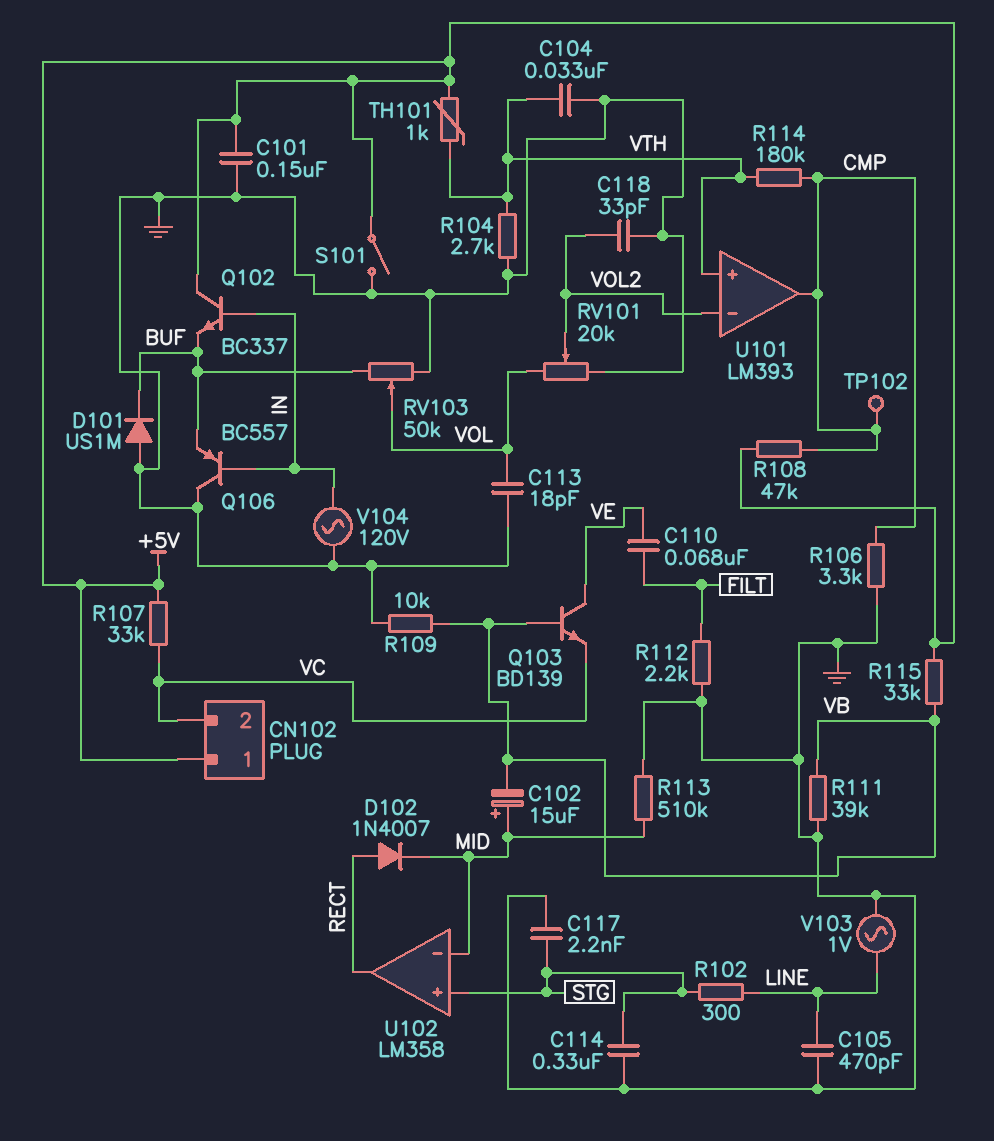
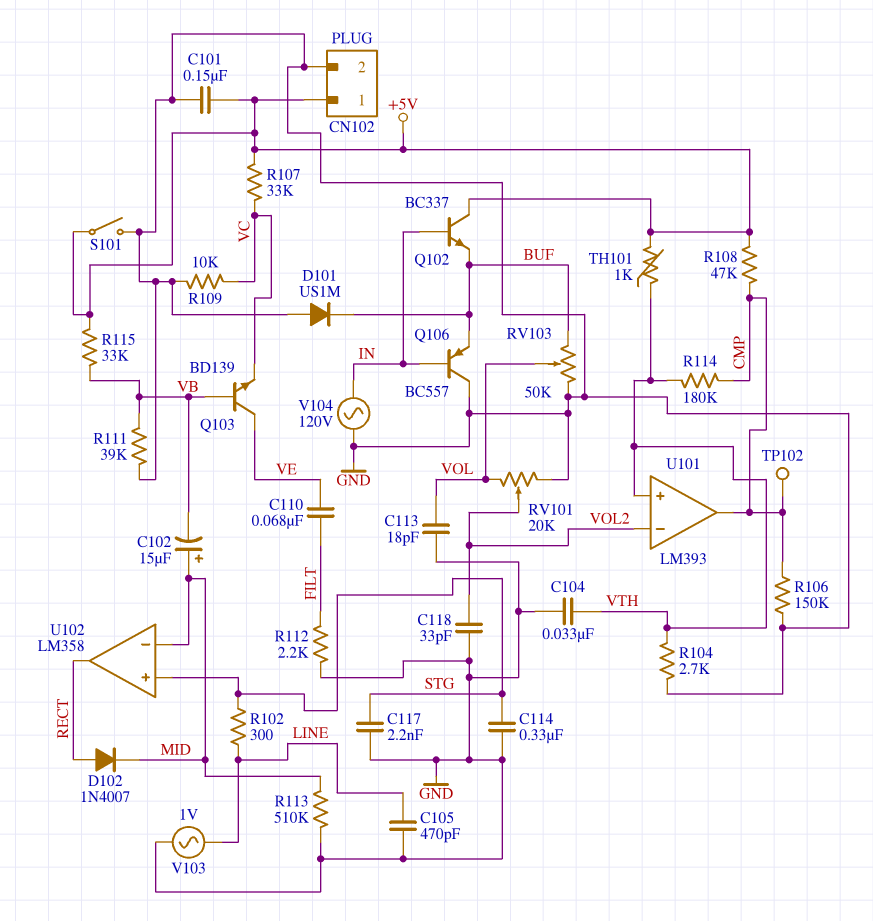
CN102 pin 2: VC -> GND
R106: 3.3k (CMP, GND) -> 150k (CMP, GND)
R109: 10k (GND, VB) -> 10k (GND, VC)

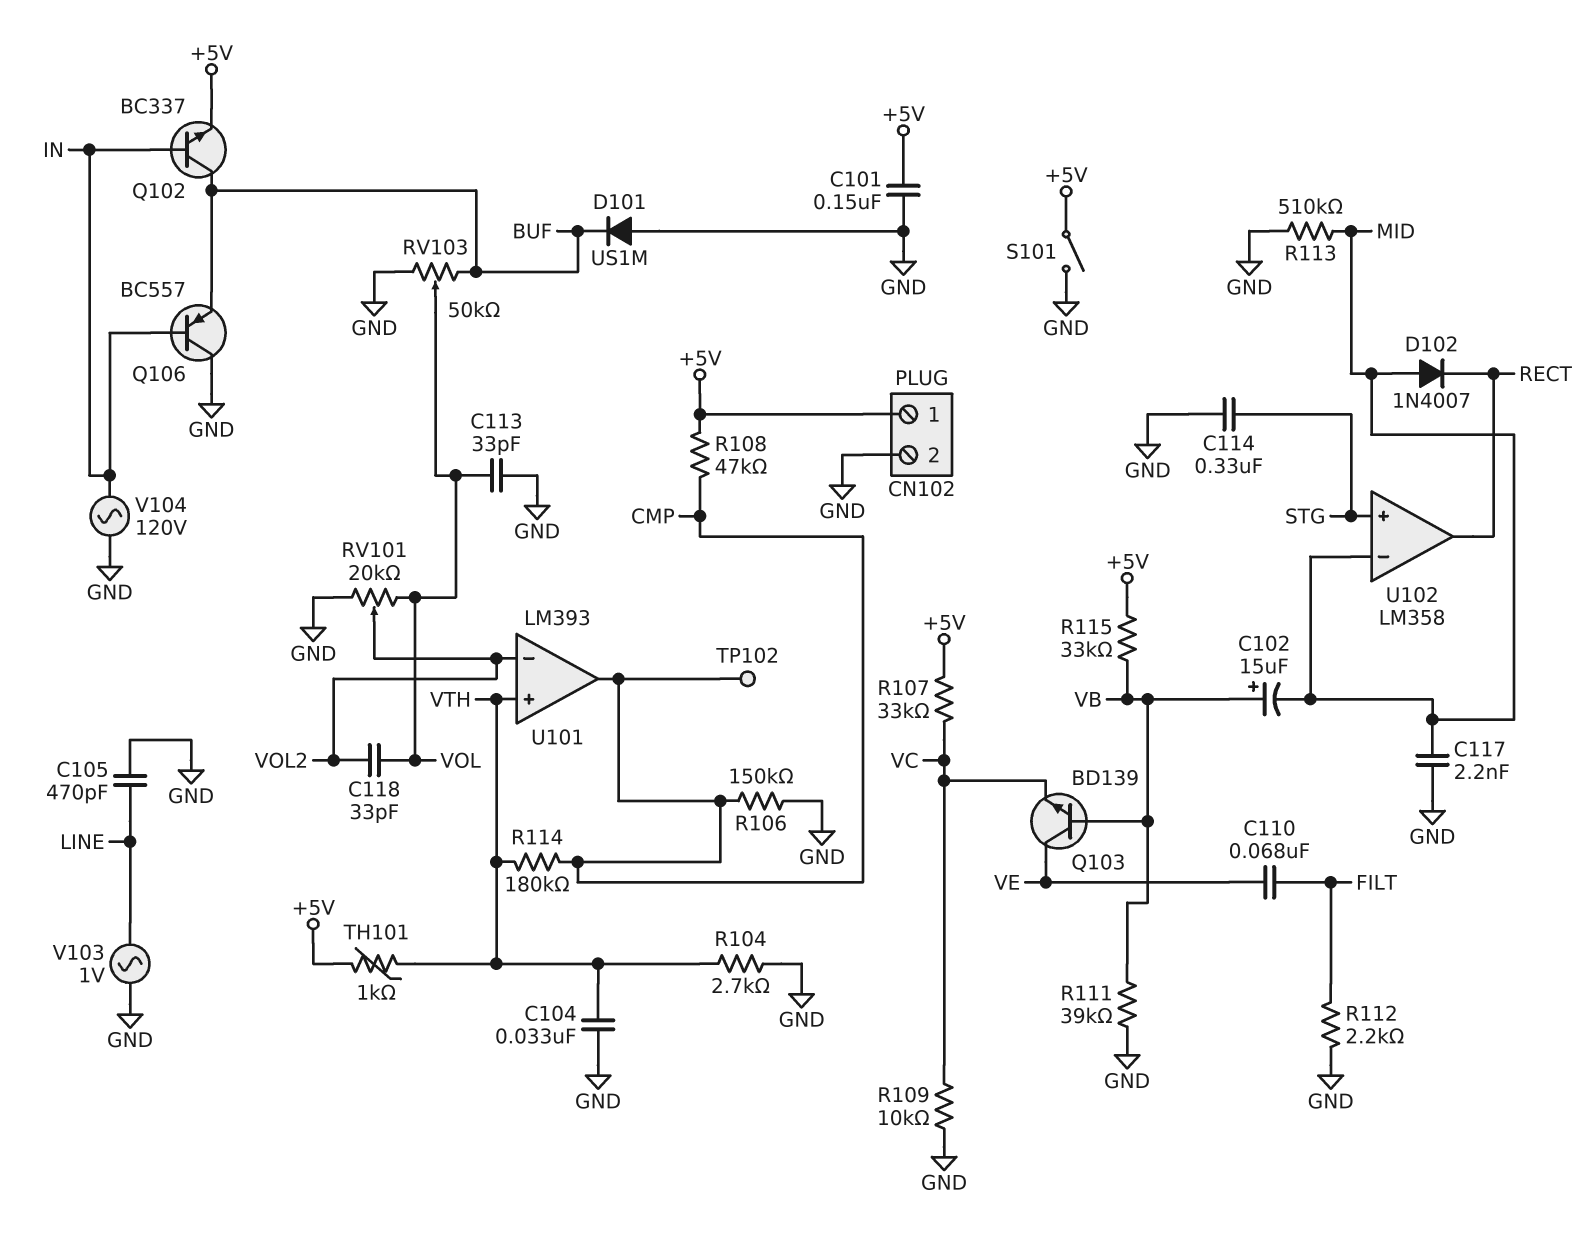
C102: 15uF (plus MID, minus VB) -> 15uF (plus VB, minus MID)
C113: 18pF (GND, VOL) -> 33pF (GND, VOL)
C117: 2.2nF (GND, STG) -> 2.2nF (GND, MID)
C118: 33pF (GND, VOL2) -> 33pF (VOL, VOL2)
D102: diode 1N4007 (A RECT, K MID) -> diode 1N4007 (A MID, K RECT)
Q102: NPN BC337 (B IN, C +5V, E BUF) -> NPN BC337 (B IN, C BUF, E +5V)
R102: 300 (LINE, STG) -> none

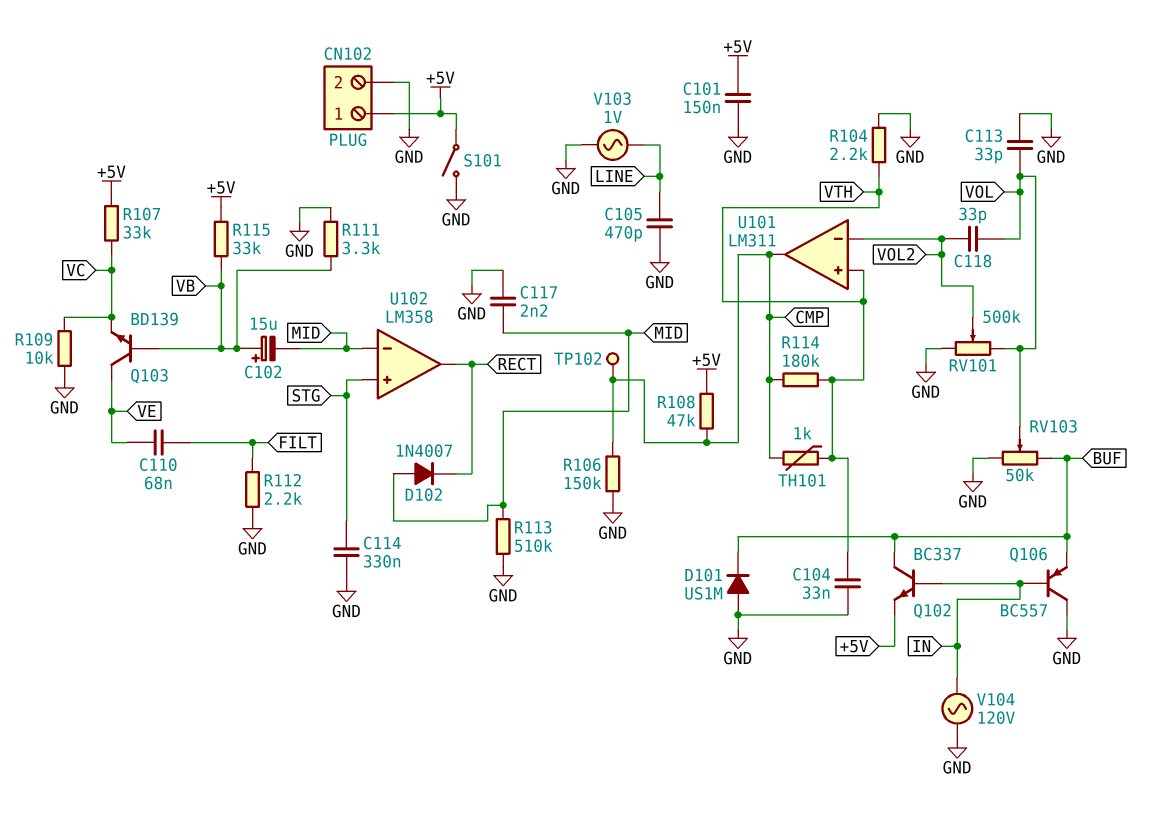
R104: 2.7k (GND, VTH) -> 2.2k (GND, VTH)
R111: 39k (GND, VB) -> 3.3k (GND, VB)
RV101: 20k (GND, VOL, wiper VOL2) -> 500k (GND, VOL, wiper VOL2)
TH101: 1k (+5V, VTH) -> 1k (CMP, VTH)
U101: LM393 -> LM311

